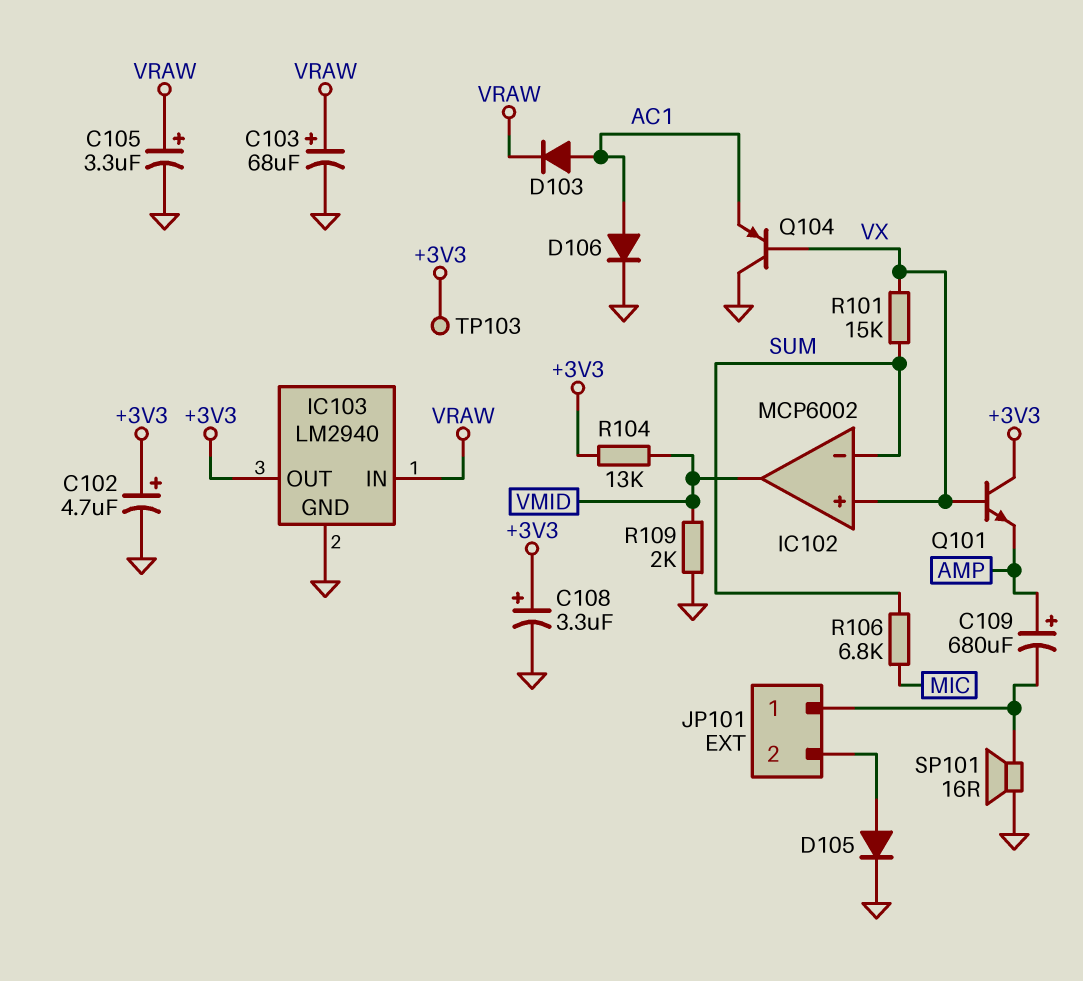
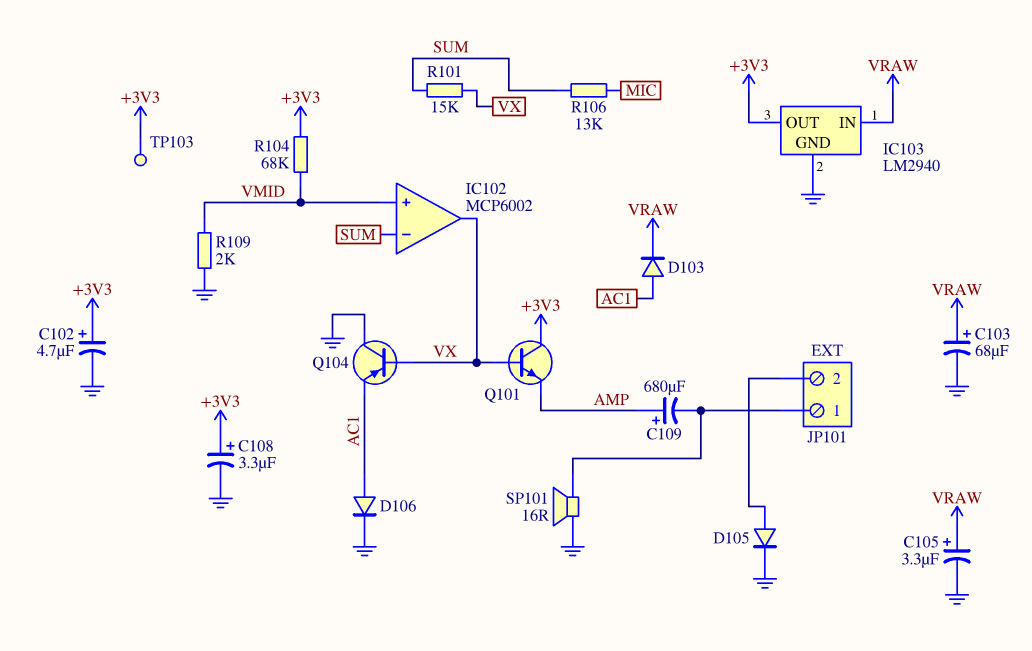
IC102 pin in+: VX -> VMID
IC102 pin out: VMID -> VX
R104: 13k (+3V3, VMID) -> 68k (+3V3, VMID)
R106: 6.8k (MIC, SUM) -> 13k (MIC, SUM)

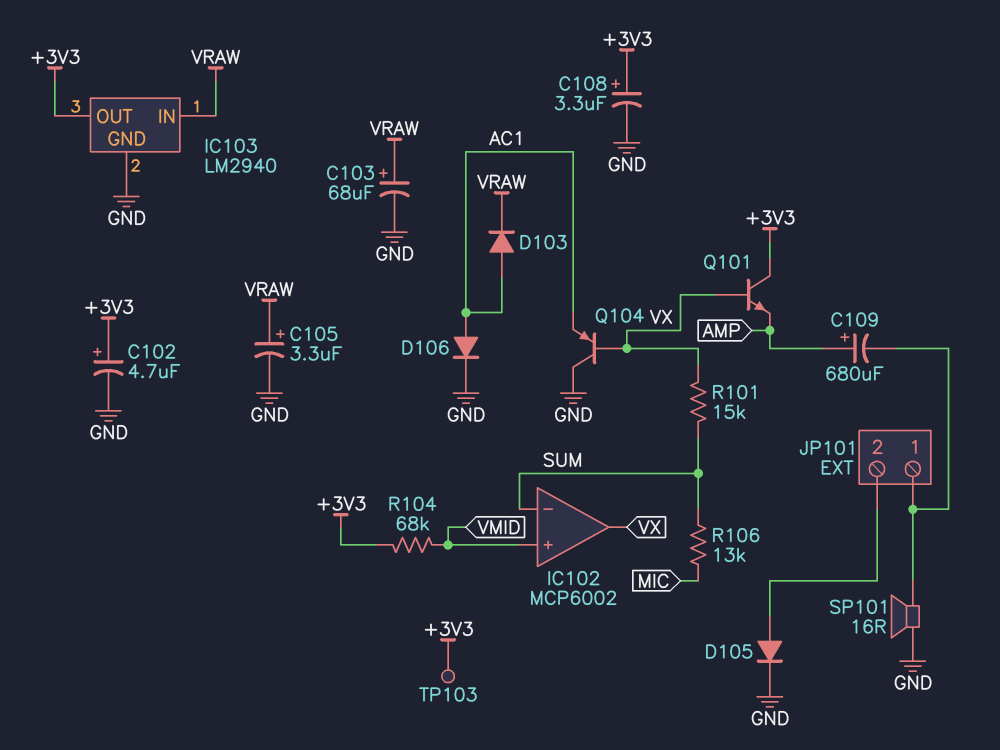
R109: 2k (GND, VMID) -> none

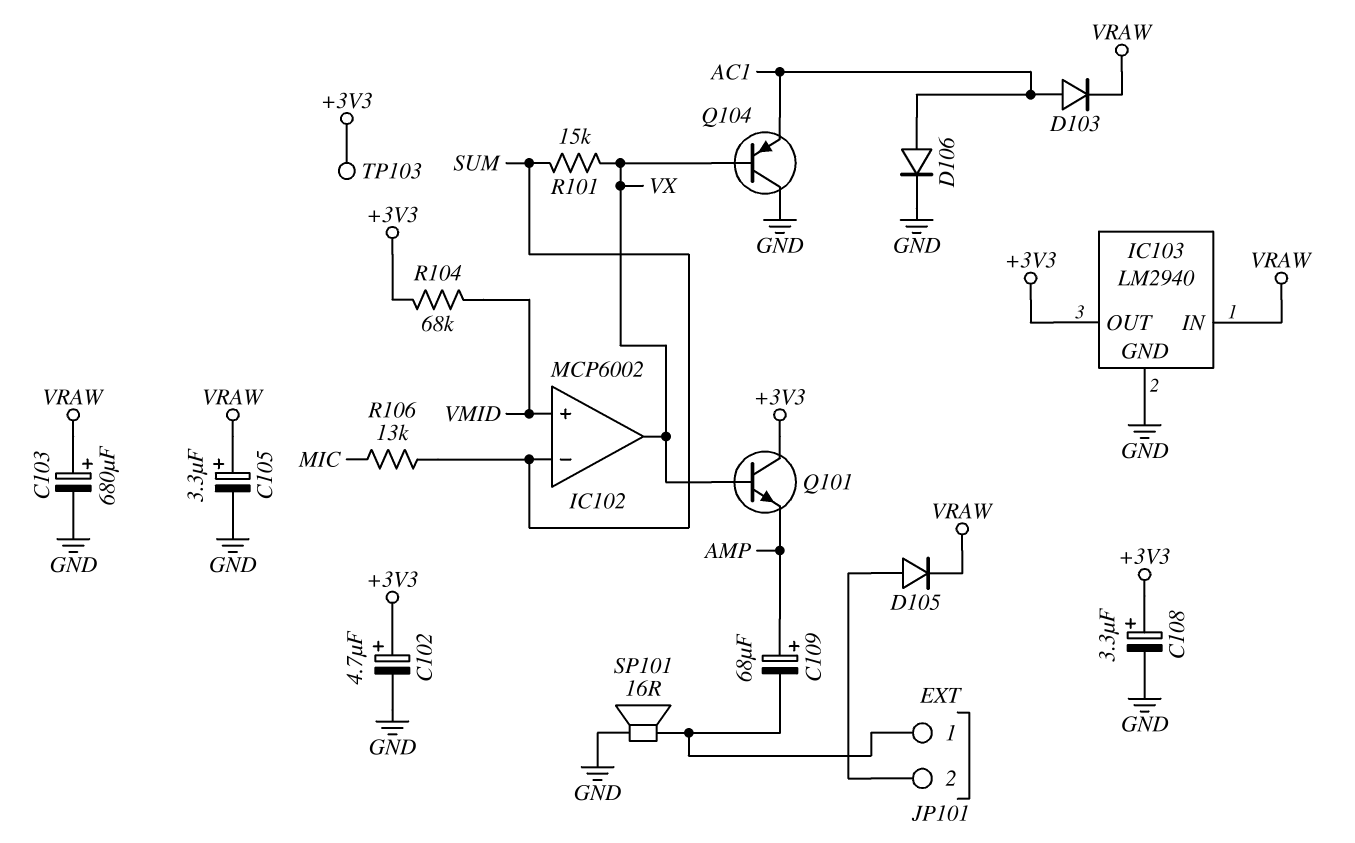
C103: 68uF (plus VRAW, minus GND) -> 680uF (plus VRAW, minus GND)
C109: 680uF (plus AMP, minus JP101/1) -> 68uF (plus AMP, minus JP101/1)
D105: diode (A JP101/2, K GND) -> diode (A JP101/2, K VRAW)

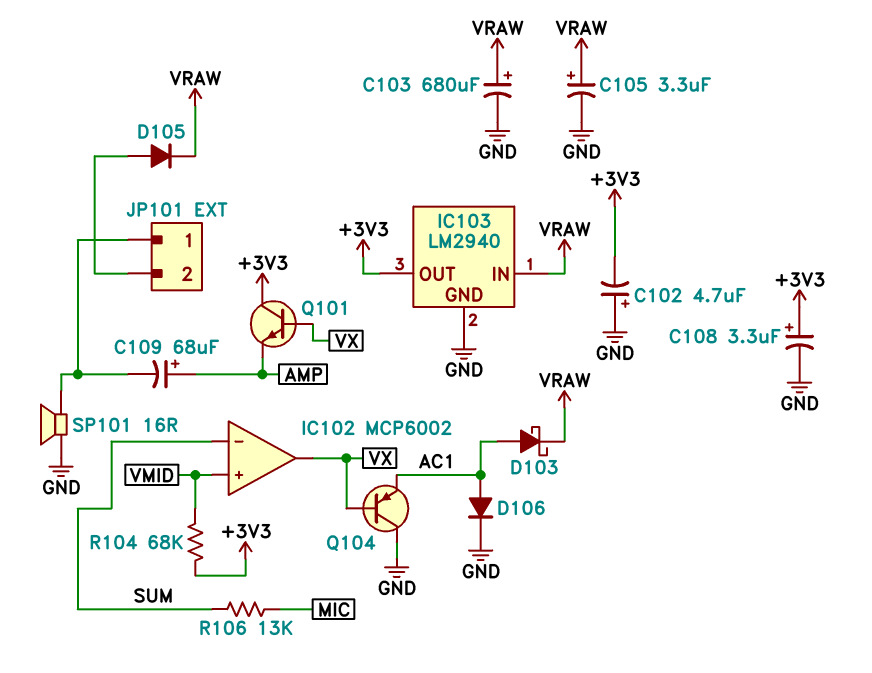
C102: 4.7uF (plus +3V3, minus GND) -> 4.7uF (plus GND, minus +3V3)
D103: diode (A AC1, K VRAW) -> schottky (A AC1, K VRAW)
R101: 15k (SUM, VX) -> none
TP103: test point (+3V3) -> none

